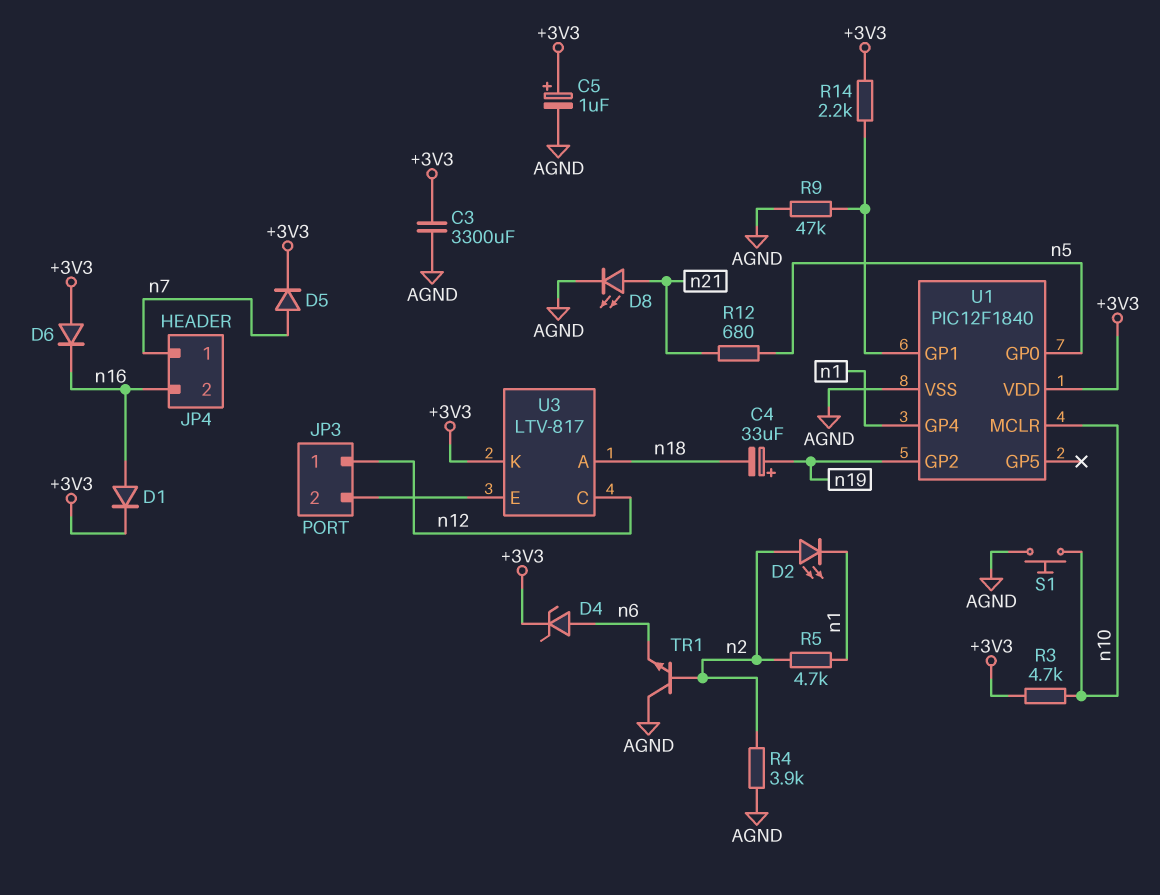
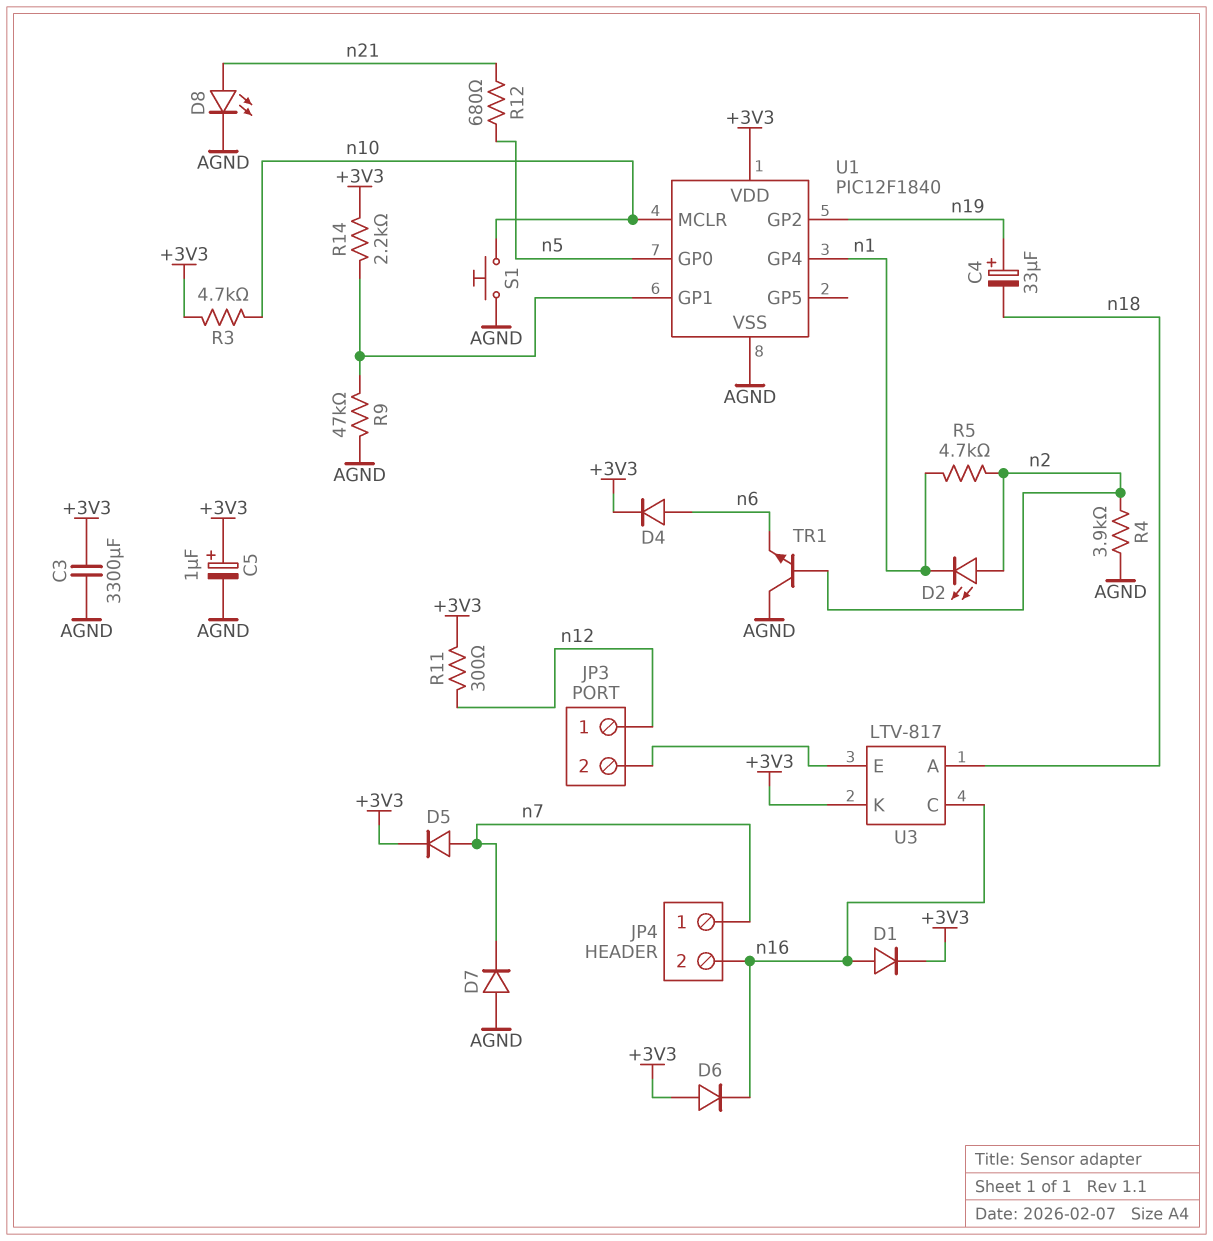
D4: zener (A n6, K +3V3) -> diode (A n6, K +3V3)
D7: none -> diode (A AGND, K n7)
R11: none -> 300 (+3V3, n12)
U3 pin C: n12 -> n16

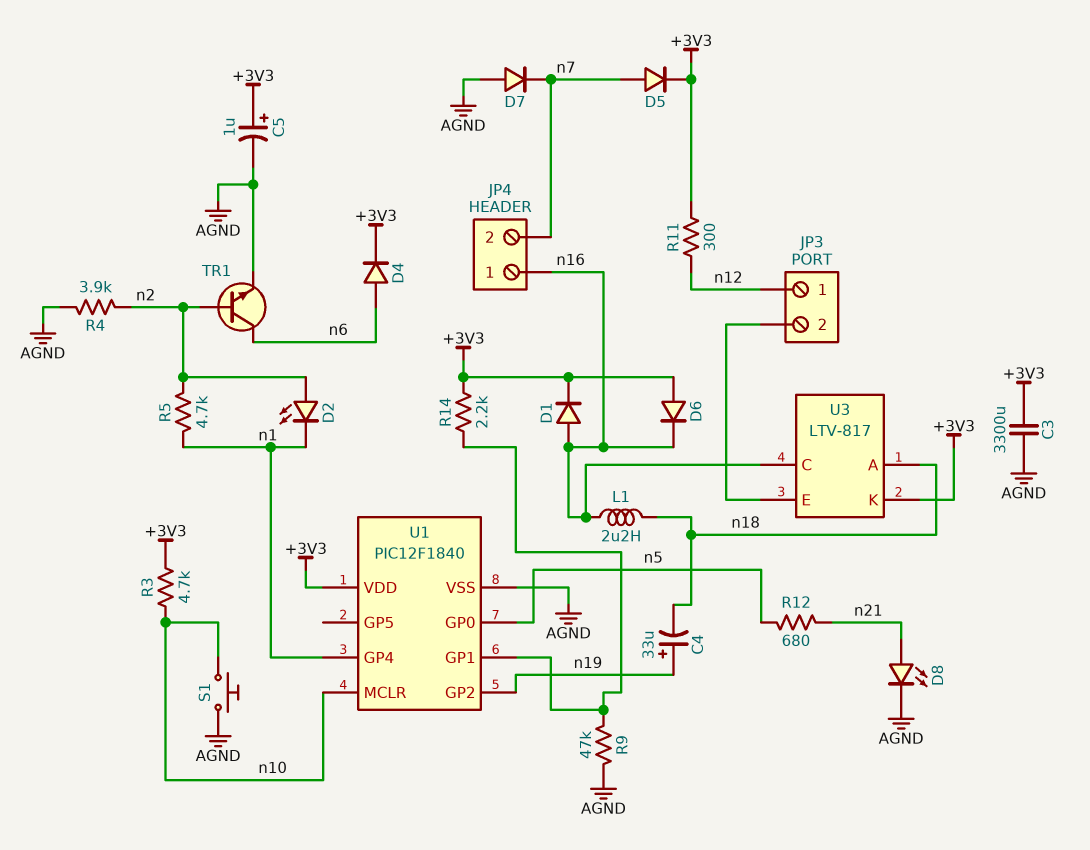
JP4 pin 1: n7 -> n16
JP4 pin 2: n16 -> n7
L1: none -> 2.2uH (n16, n18)
TR1: NPN (B n2, C AGND, E n6) -> NPN (B n2, C n6, E AGND)

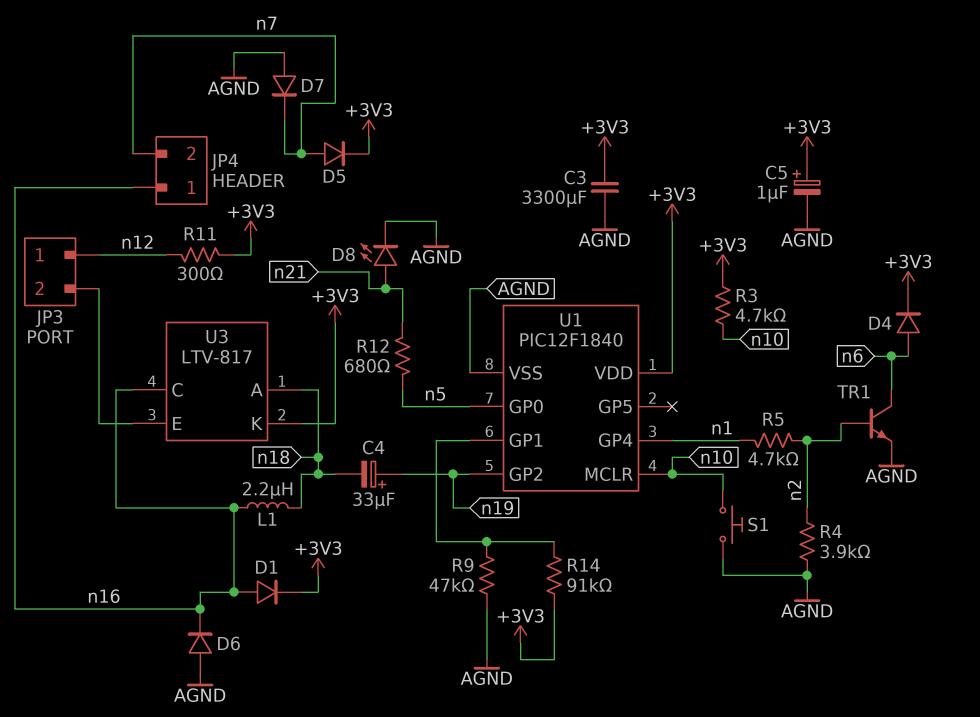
D2: LED (A n2, K n1) -> none
D6: diode (A +3V3, K n16) -> diode (A AGND, K n16)
R14: 2.2k (+3V3, U1/GP1) -> 91k (+3V3, U1/GP1)

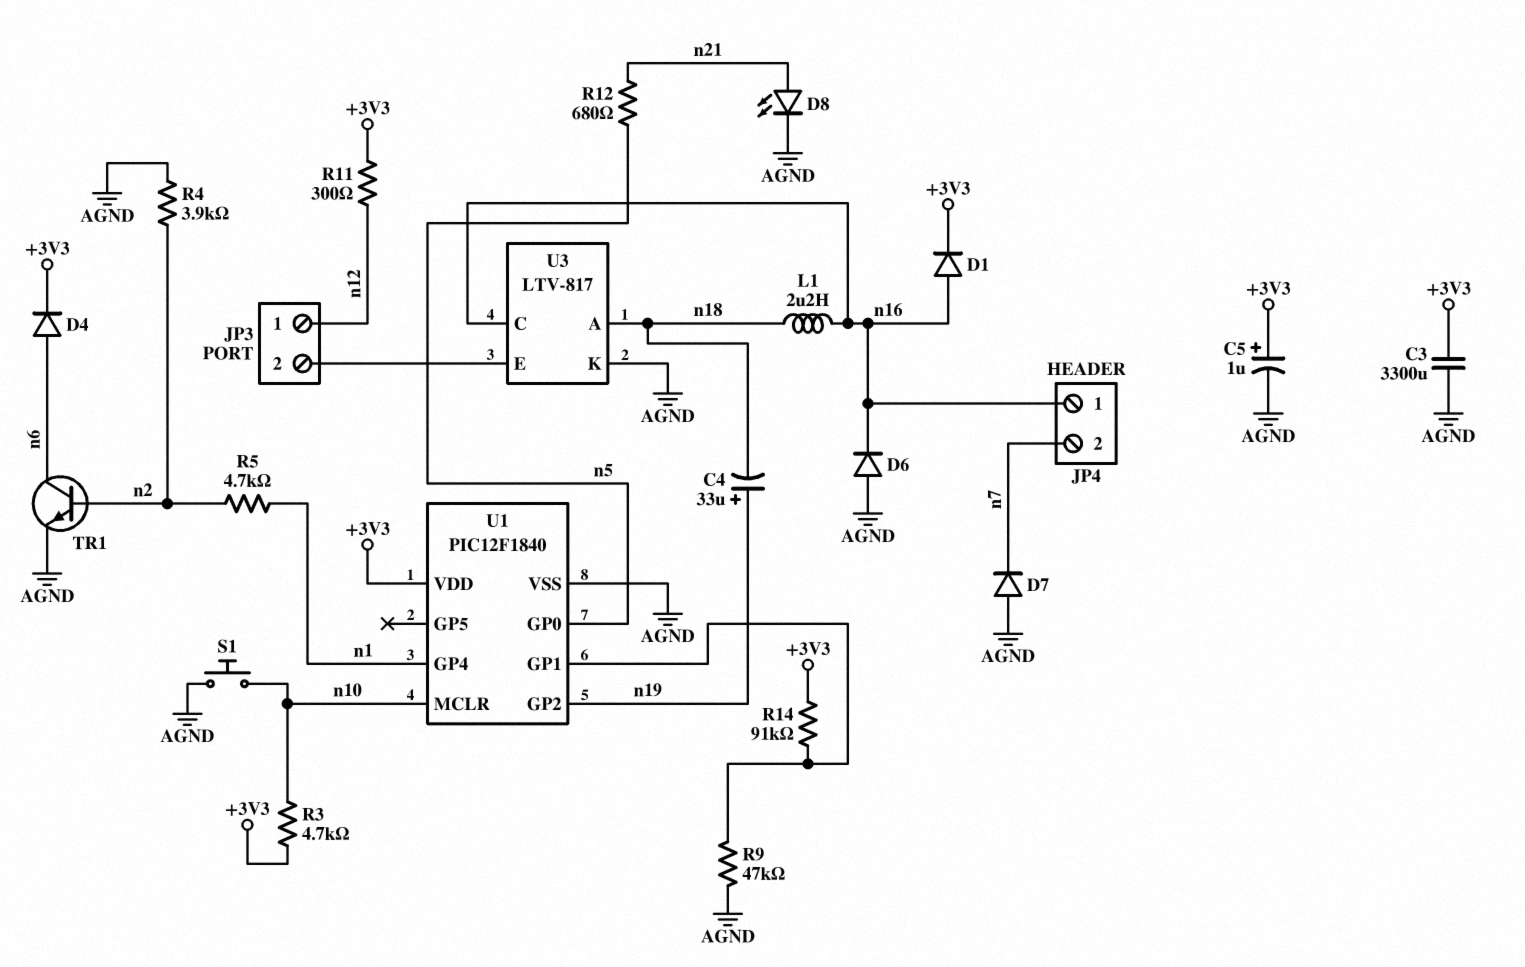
D5: diode (A n7, K +3V3) -> none
U3 pin K: +3V3 -> AGND

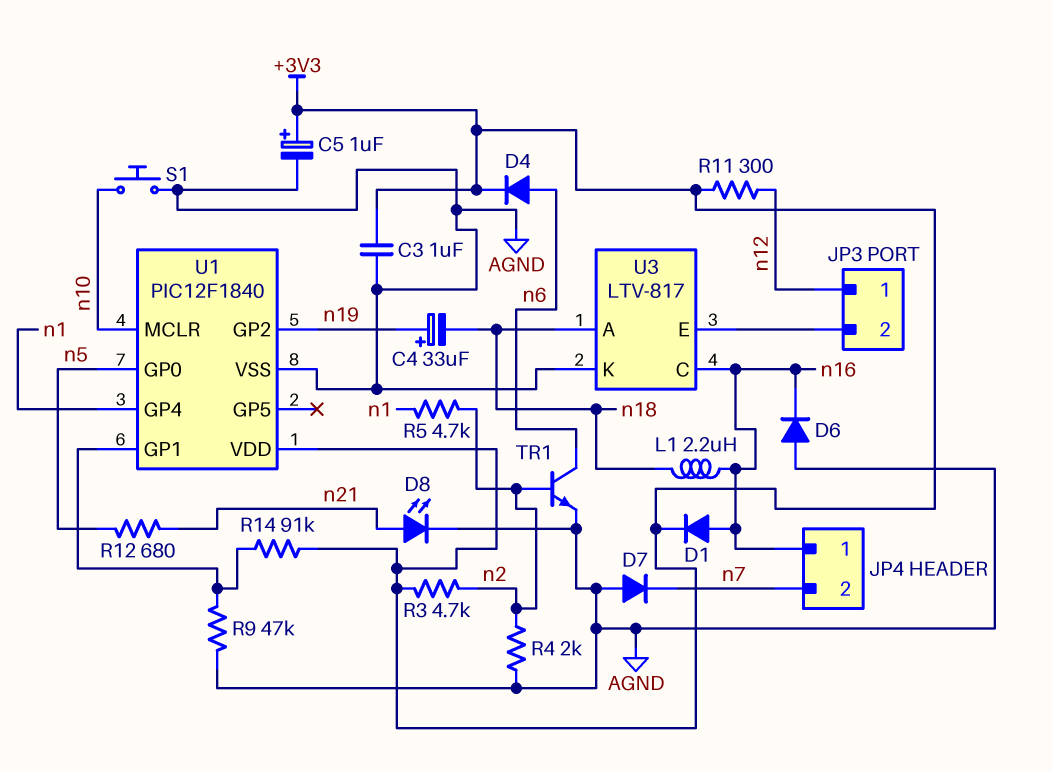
C3: 3300uF (+3V3, AGND) -> 1uF (+3V3, AGND)
R3: 4.7k (+3V3, n10) -> 4.7k (+3V3, n2)
R4: 3.9k (AGND, n2) -> 2k (AGND, n2)

